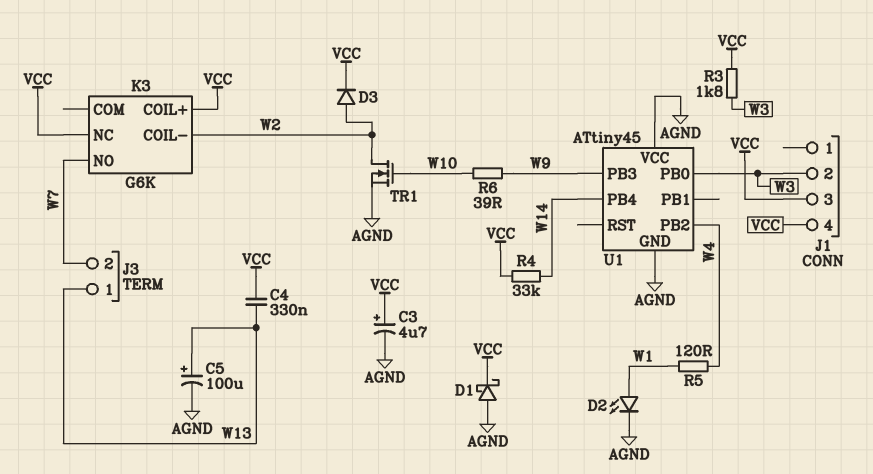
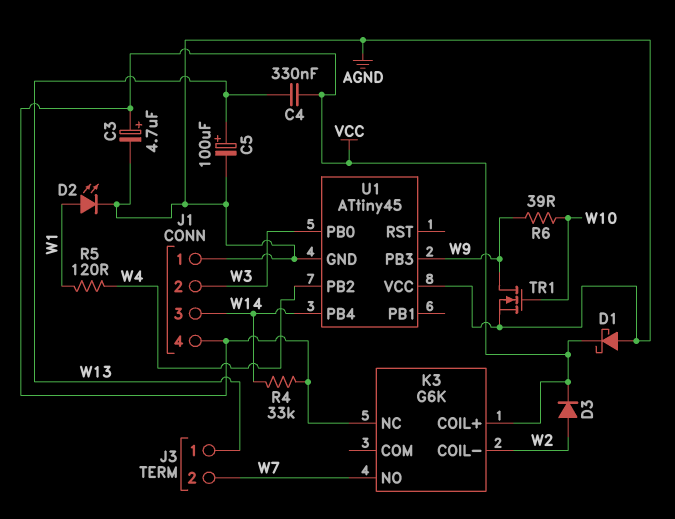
J1 pin 1: none -> AGND
J1 pin 3: VCC -> W14
R3: 1.8k (VCC, W3) -> none
TR1: NMOS (G W10, D W2, S AGND) -> NMOS (G W10, D W9, S AGND)

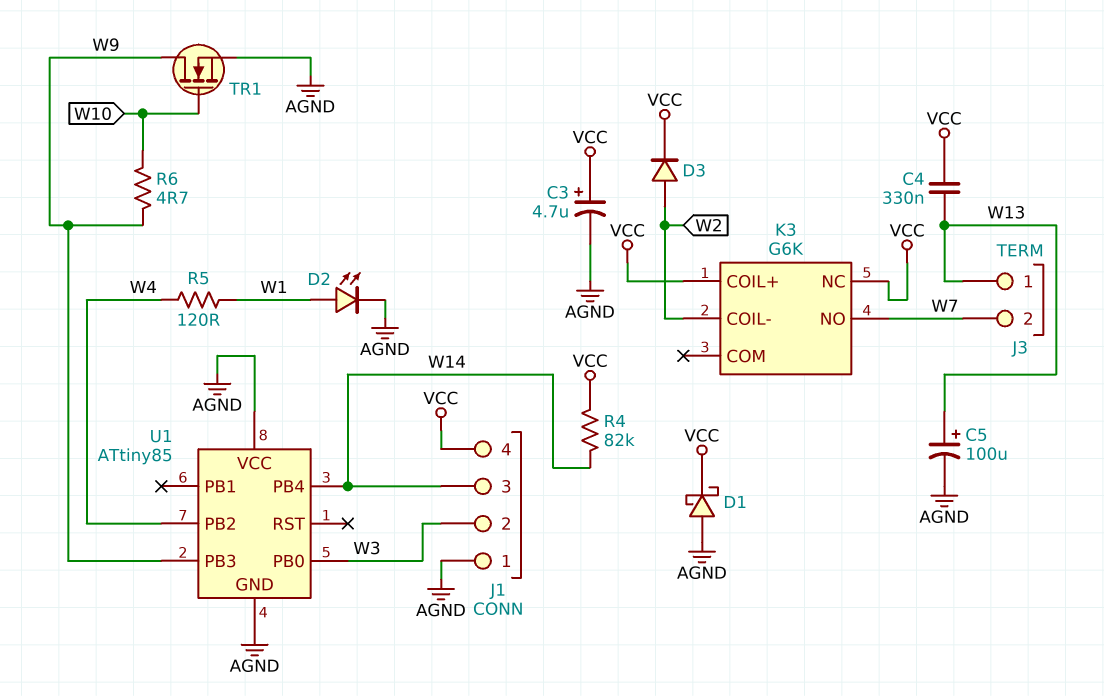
R4: 33k (VCC, W14) -> 82k (VCC, W14)
R6: 39 (W9, W10) -> 4.7 (W9, W10)
U1: ATtiny45 -> ATtiny85

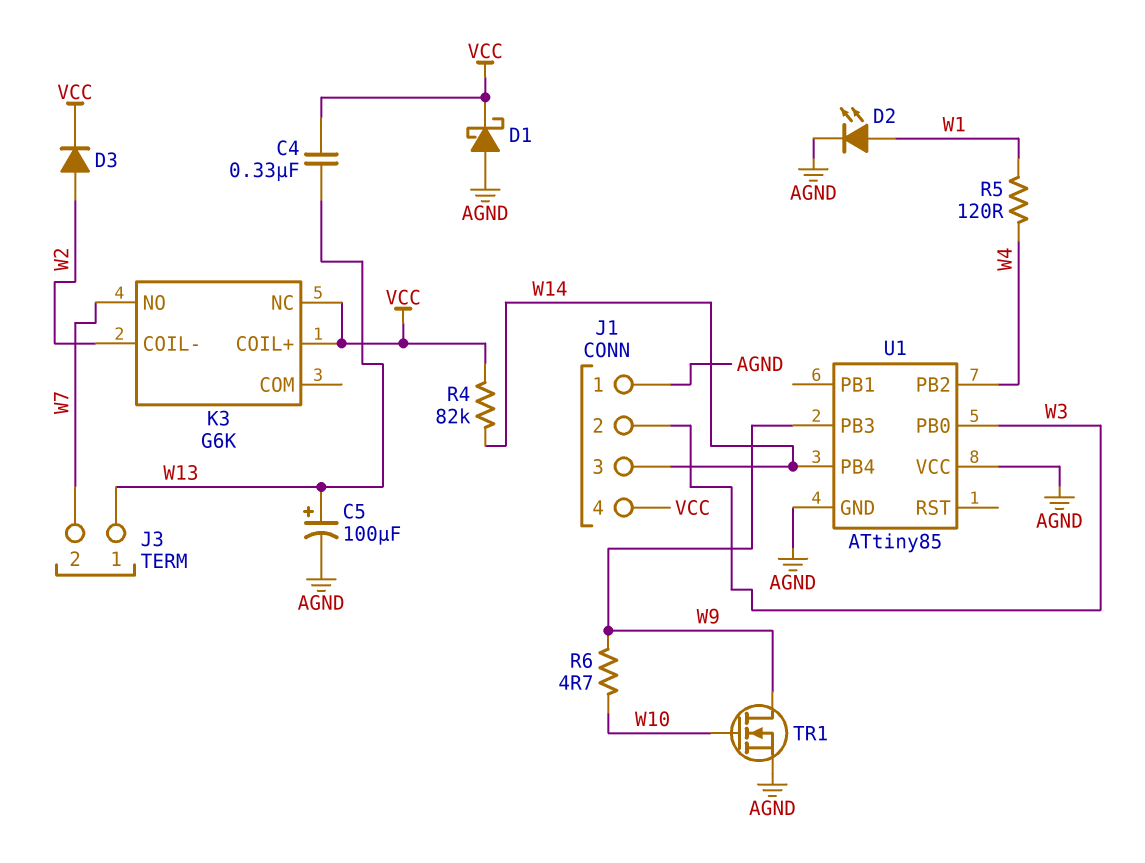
C3: 4.7uF (plus VCC, minus AGND) -> none

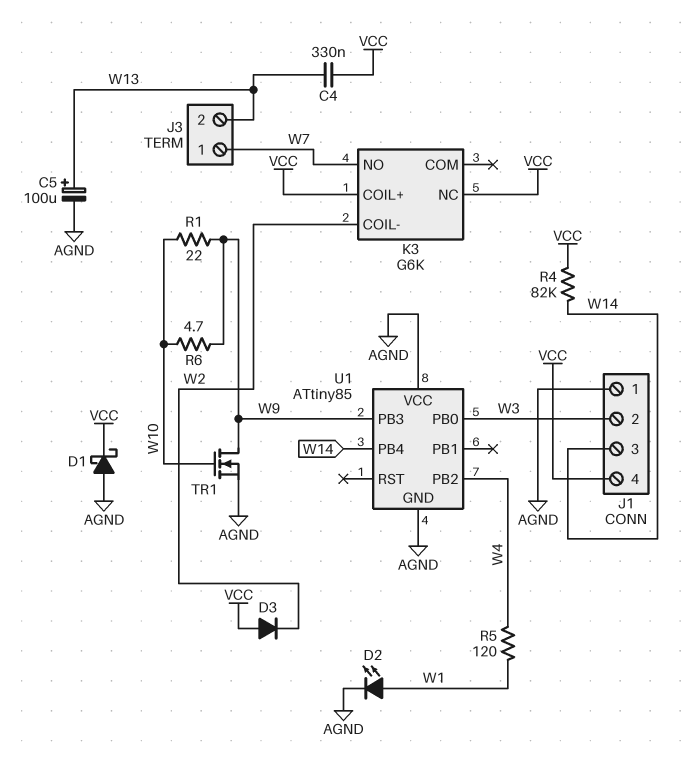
D3: diode (A W2, K VCC) -> diode (A VCC, K W2)
J3 pin 1: W13 -> W7
J3 pin 2: W7 -> W13
R1: none -> 22 (W9, W10)

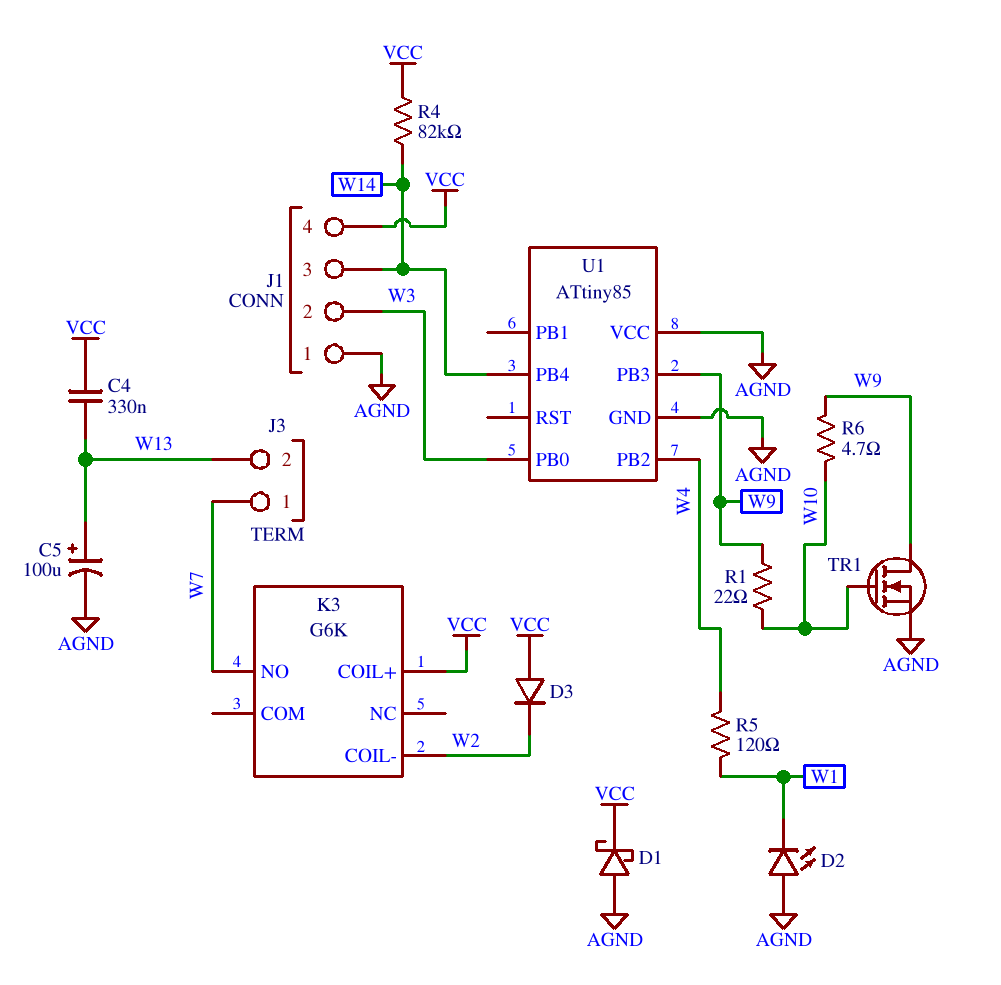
D2: LED (A W1, K AGND) -> LED (A AGND, K W1)
K3 pin NC: VCC -> none

